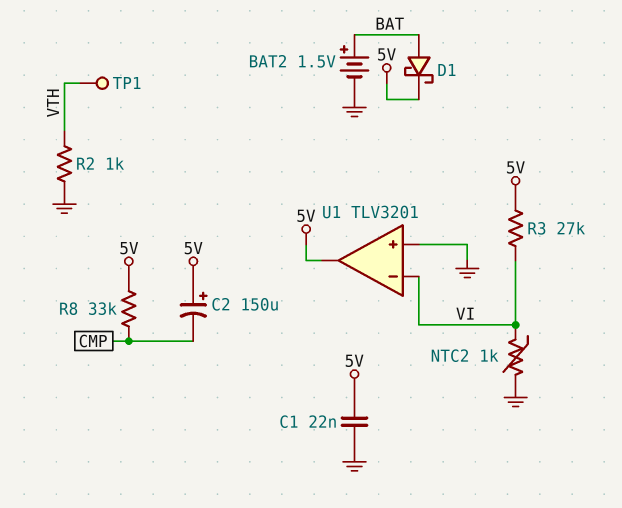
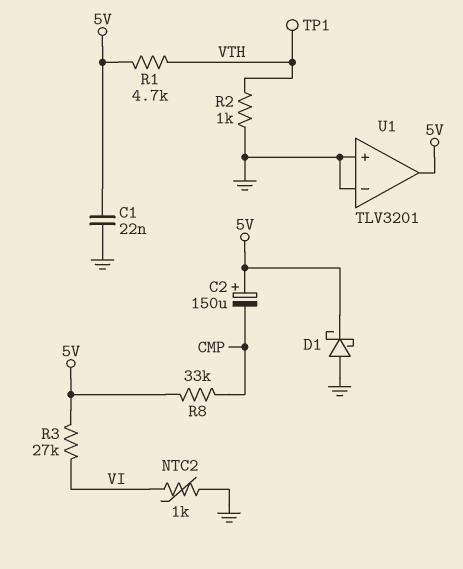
BAT2: 1.5V (plus BAT, minus GND) -> none
D1: schottky (A BAT, K 5V) -> schottky (A GND, K 5V)
R1: none -> 4.7k (5V, VTH)
U1 pin in-: VI -> GND

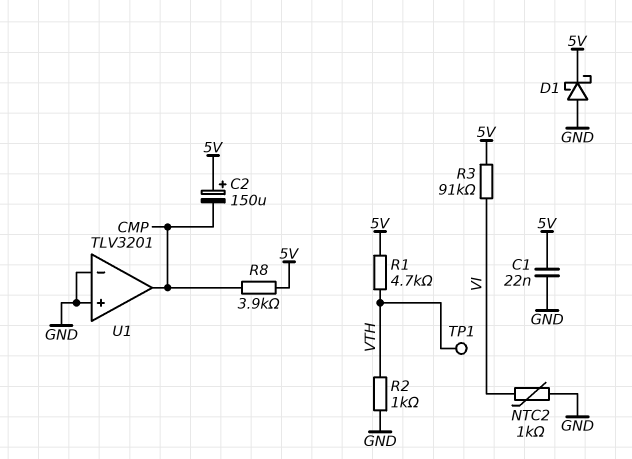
R3: 27k (5V, VI) -> 91k (5V, VI)
R8: 33k (5V, CMP) -> 3.9k (5V, CMP)
U1 pin out: 5V -> CMP

